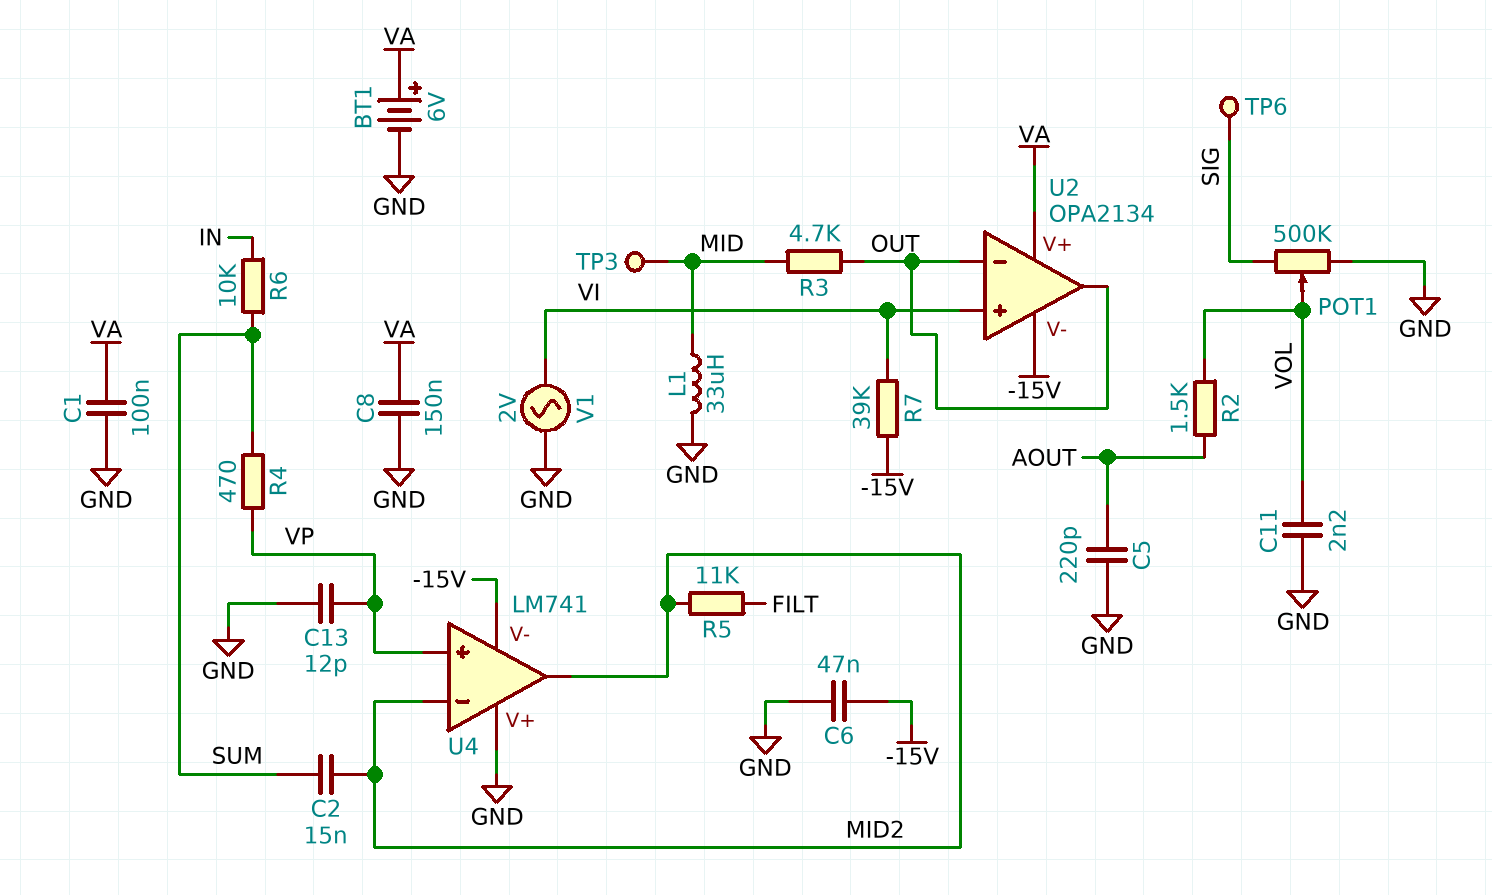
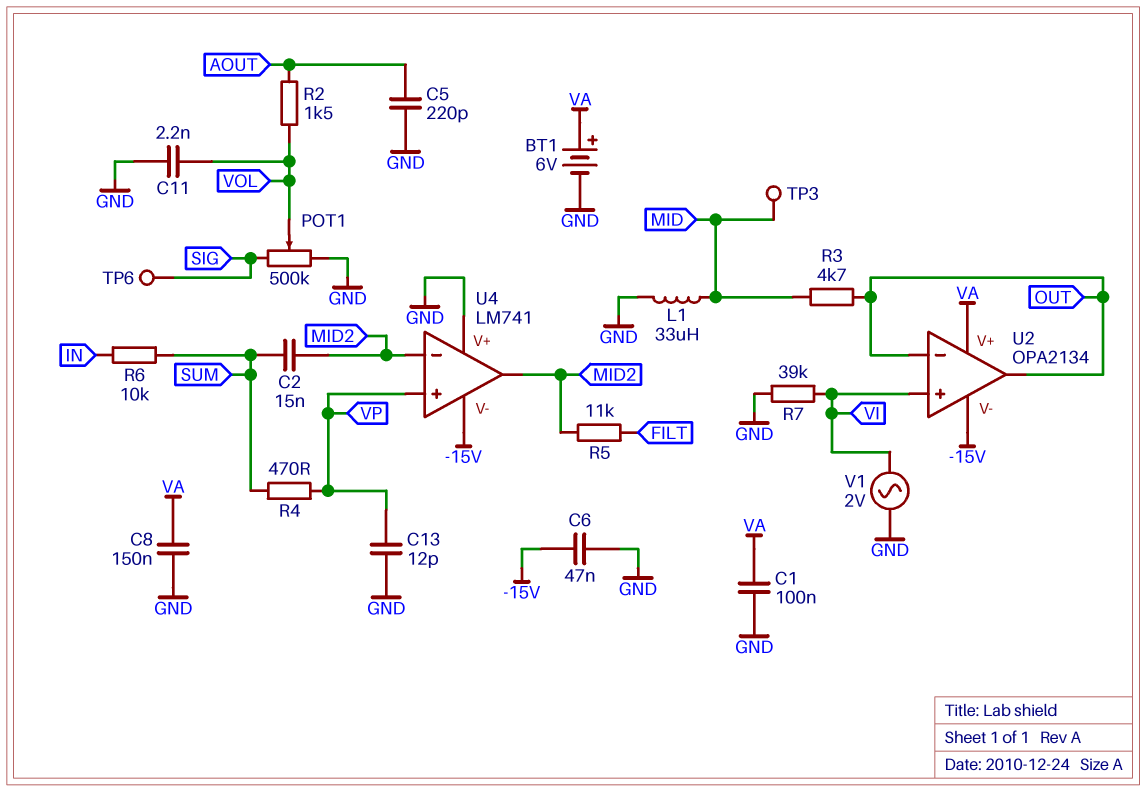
R7: 39k (-15V, VI) -> 39k (GND, VI)

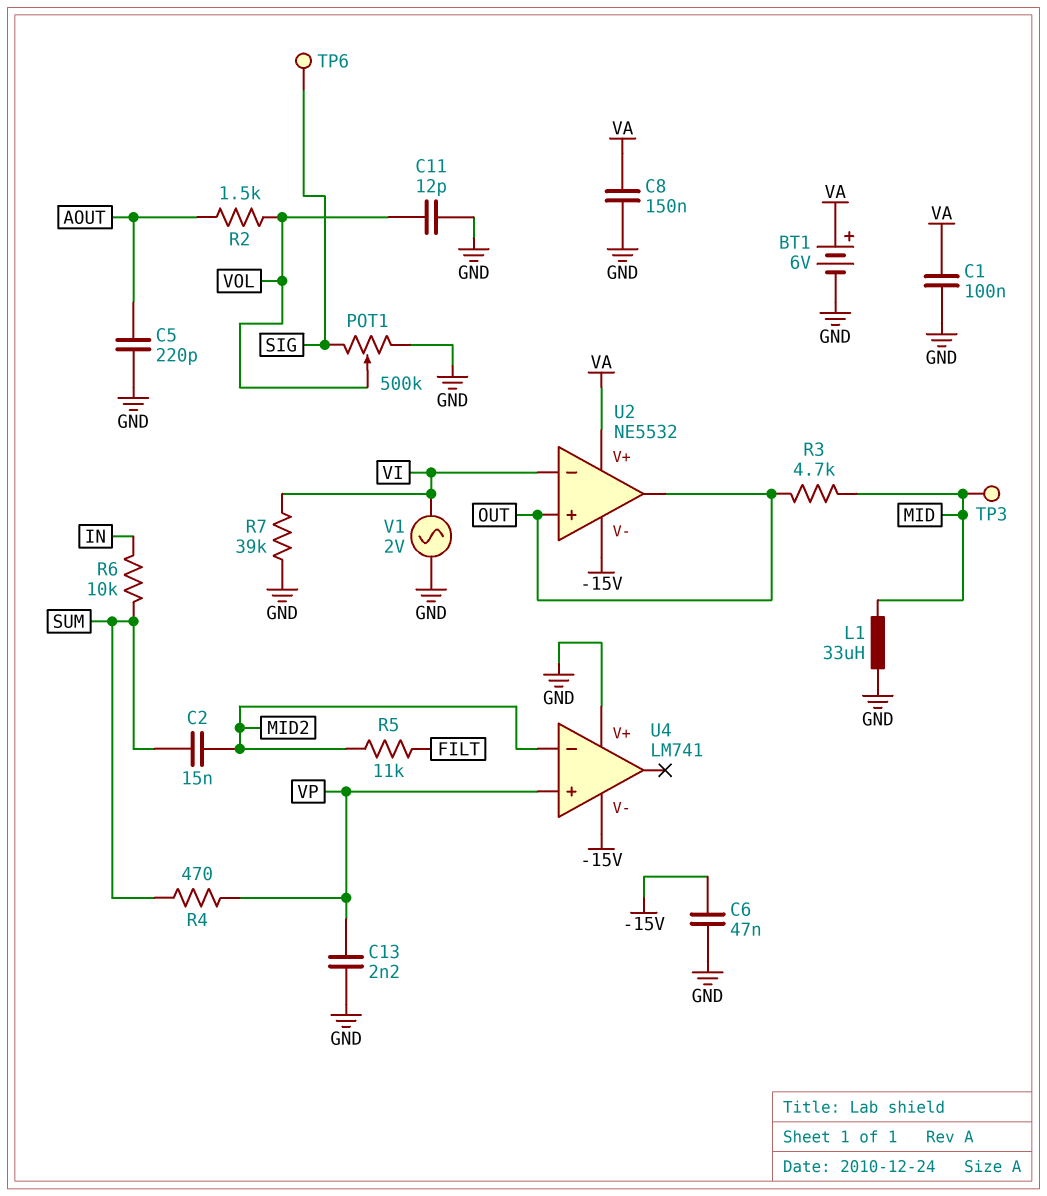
C11: 2.2nF (GND, VOL) -> 12pF (GND, VOL)
C13: 12pF (GND, VP) -> 2.2nF (GND, VP)
U2: OPA2134 -> NE5532
U2 pin in+: VI -> OUT
U2 pin in-: OUT -> VI
U4 pin out: MID2 -> none

